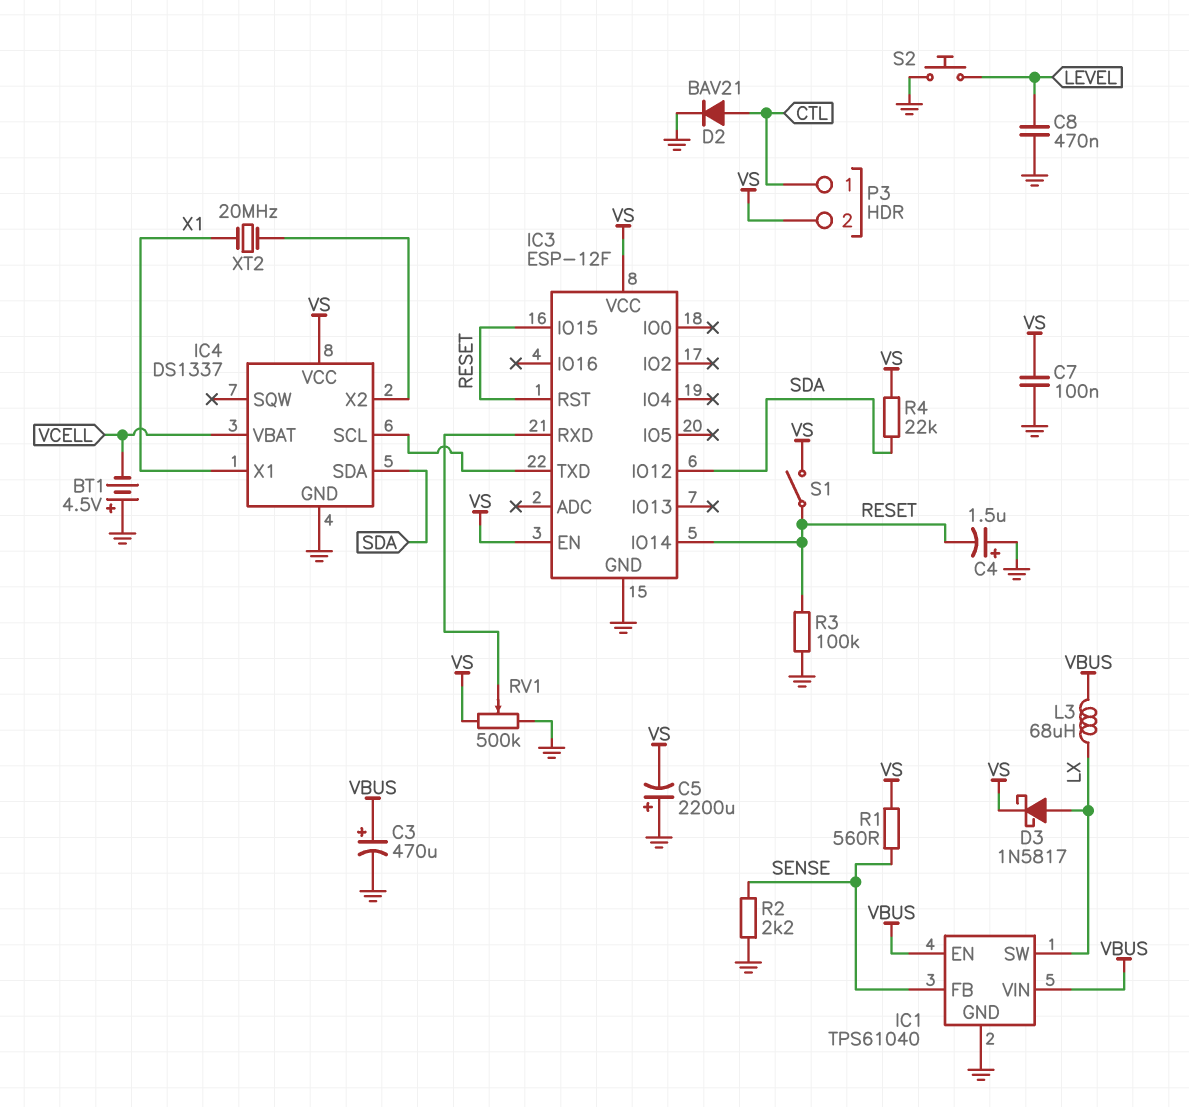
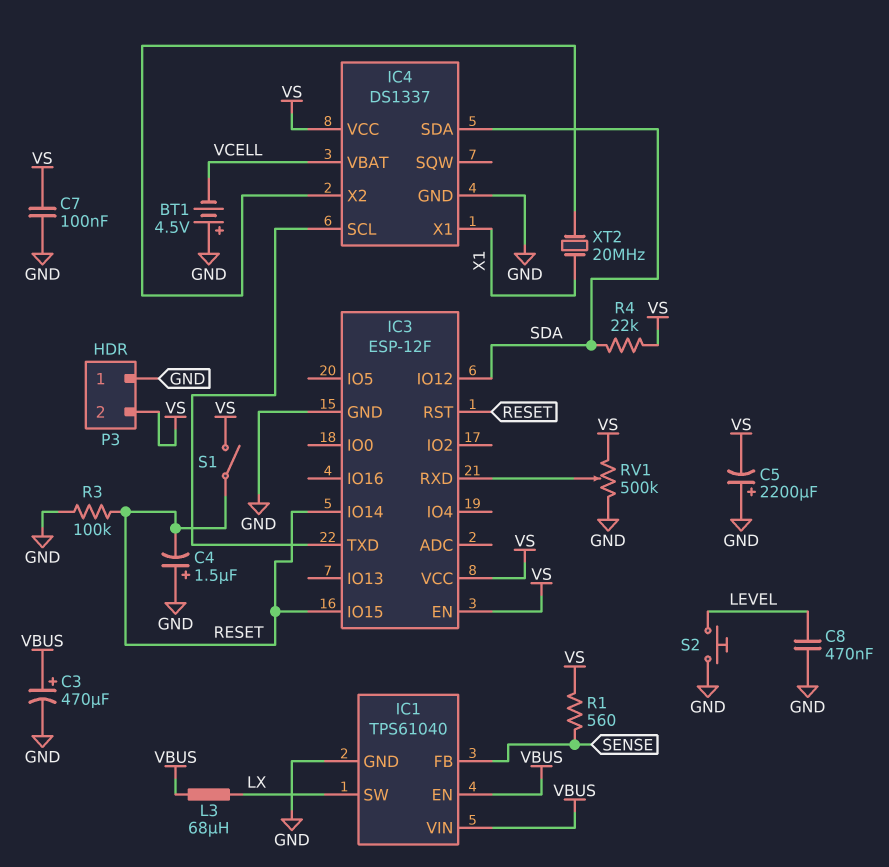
D2: diode BAV21 (A CTL, K GND) -> none
D3: schottky 1N5817 (A LX, K VS) -> none
P3 pin 1: CTL -> GND
R2: 2.2k (GND, SENSE) -> none

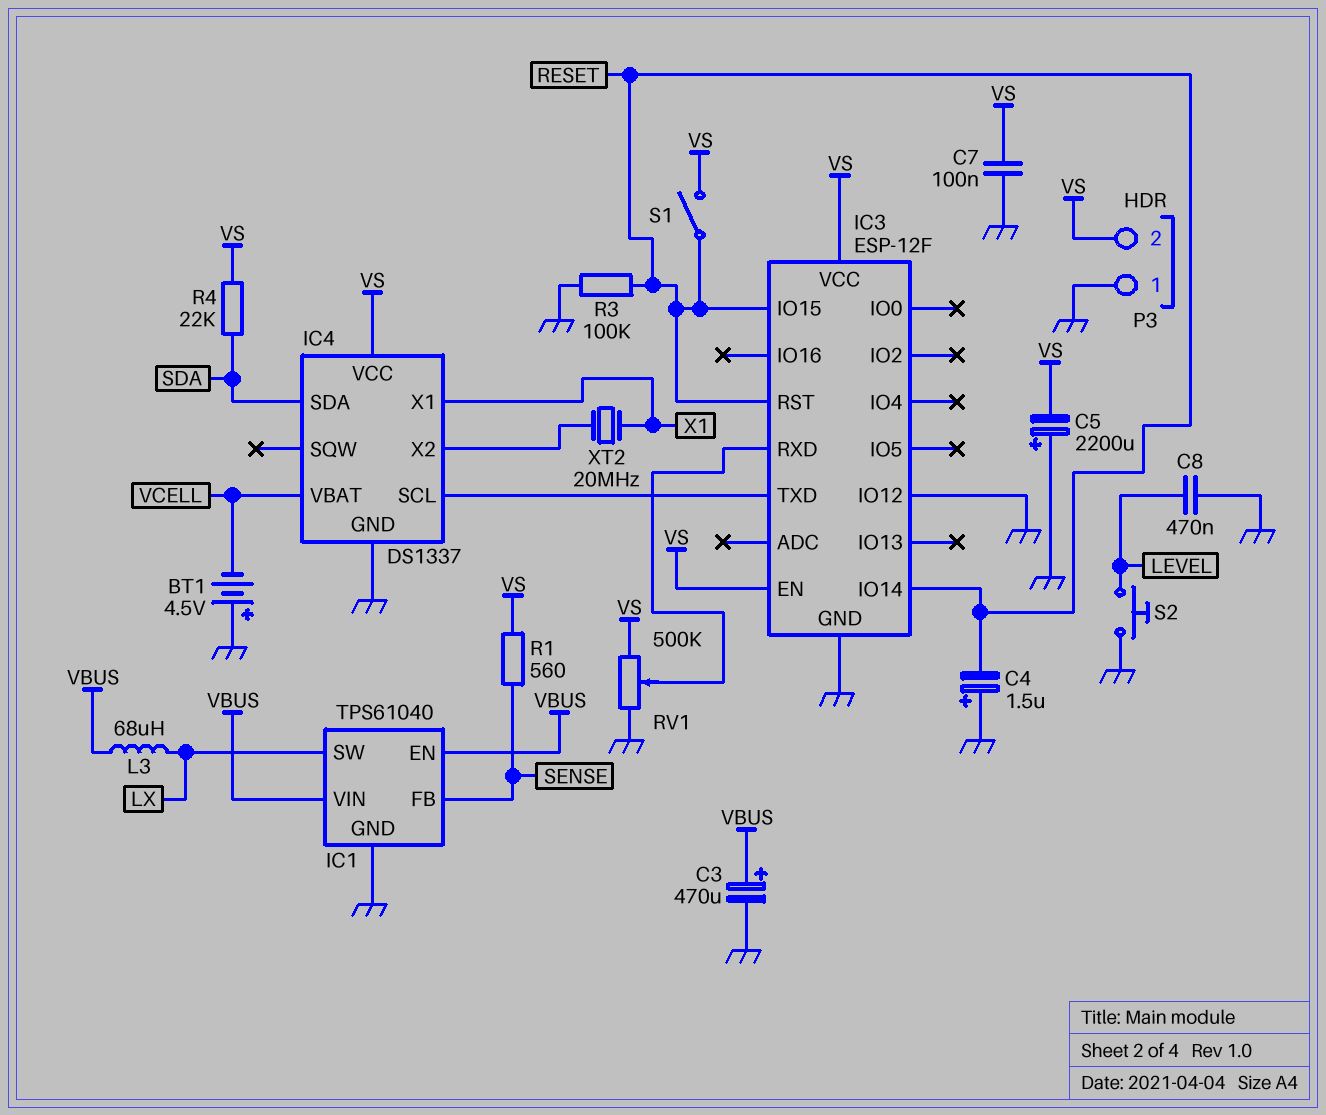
IC3 pin IO12: SDA -> GND

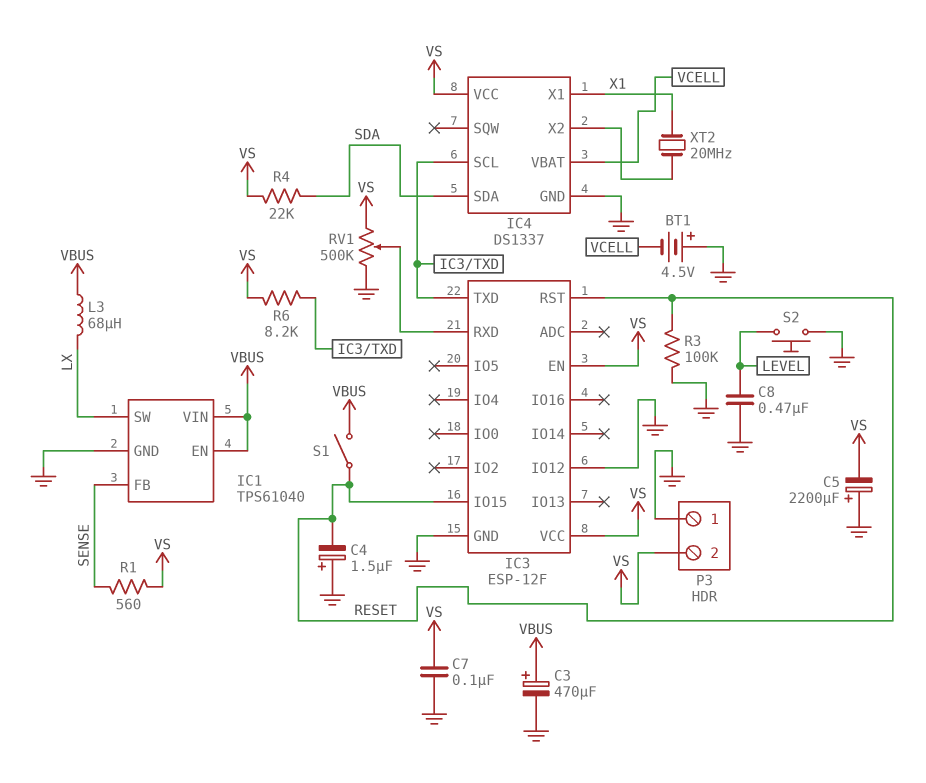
IC3 pin IO14: RESET -> none
R6: none -> 8.2k (IC3/TXD, VS)
S1: switch (RESET, VS) -> switch (RESET, VBUS)

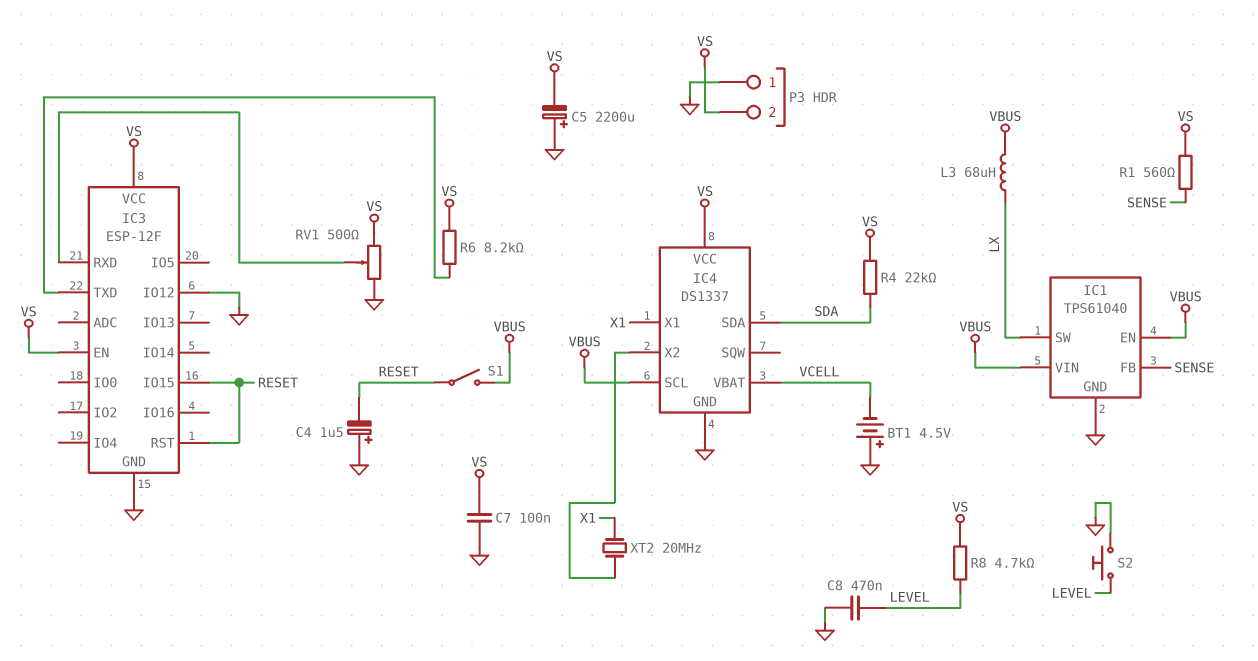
C3: 470uF (plus VBUS, minus GND) -> none
IC4 pin SCL: IC3/TXD -> VBUS
R3: 100k (GND, RESET) -> none
R8: none -> 4.7k (LEVEL, VS)
RV1: 500k (GND, VS, wiper IC3/RXD) -> 500 (GND, VS, wiper IC3/RXD)

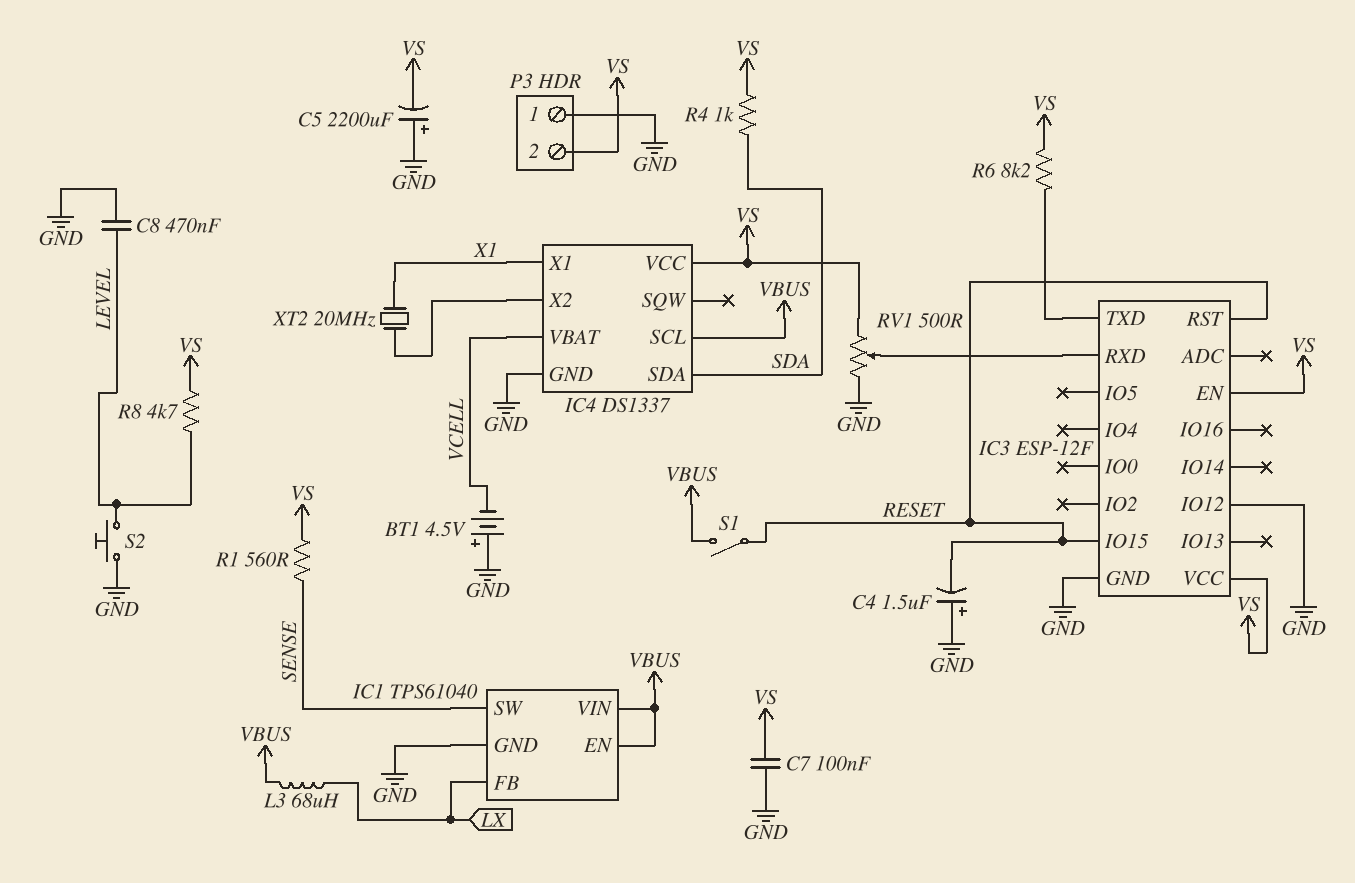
IC1 pin FB: SENSE -> LX
IC1 pin SW: LX -> SENSE
R4: 22k (SDA, VS) -> 1k (SDA, VS)

